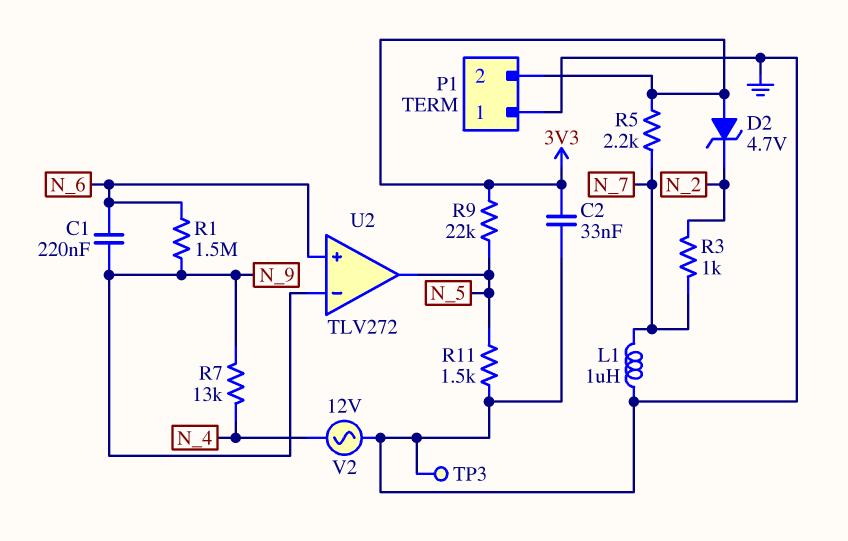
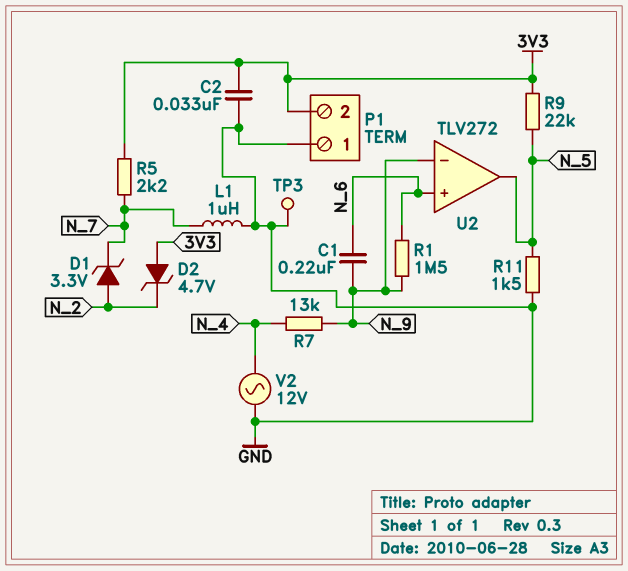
D1: none -> zener 3.3V (A N_2, K N_7)
R3: 1k (N_2, N_7) -> none

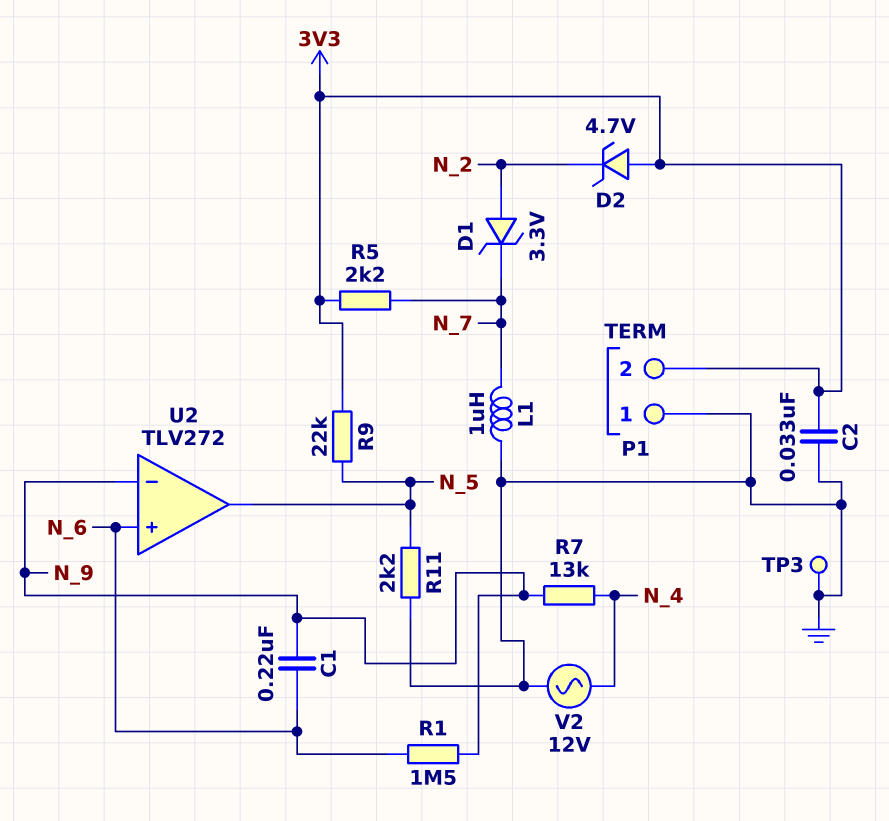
R11: 1.5k (GND, N_5) -> 2.2k (GND, N_5)

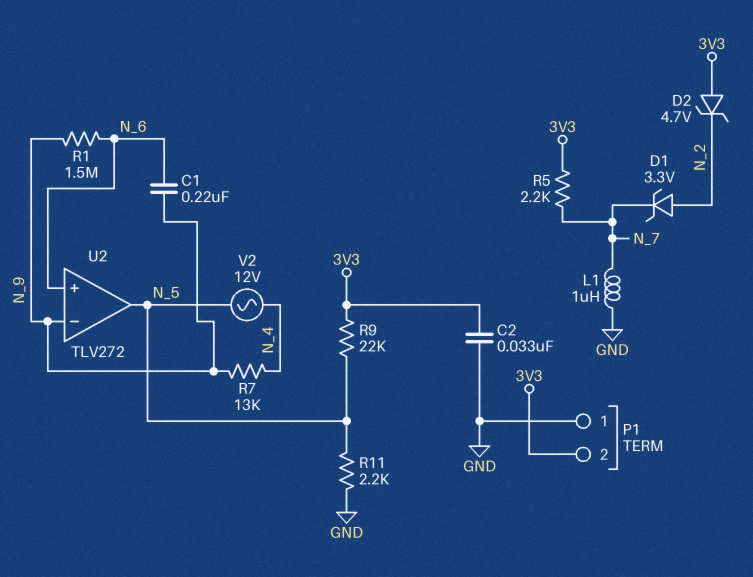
TP3: test point (GND) -> none
V2: AC 12V (GND, N_4) -> AC 12V (N_4, N_5)

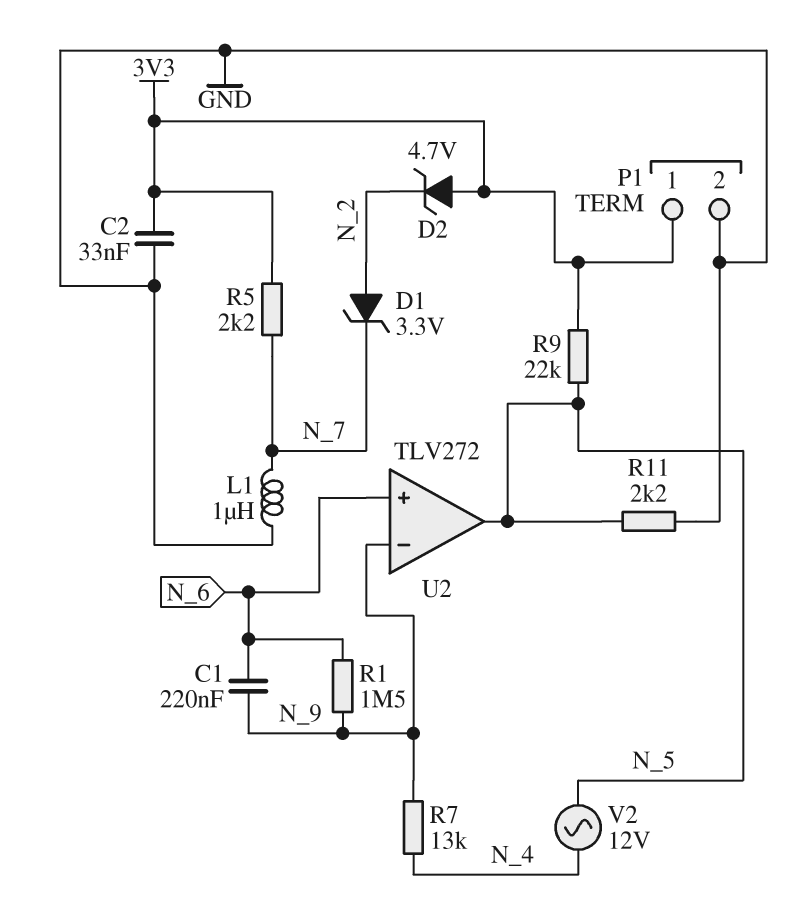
P1 pin 1: GND -> 3V3
P1 pin 2: 3V3 -> GND

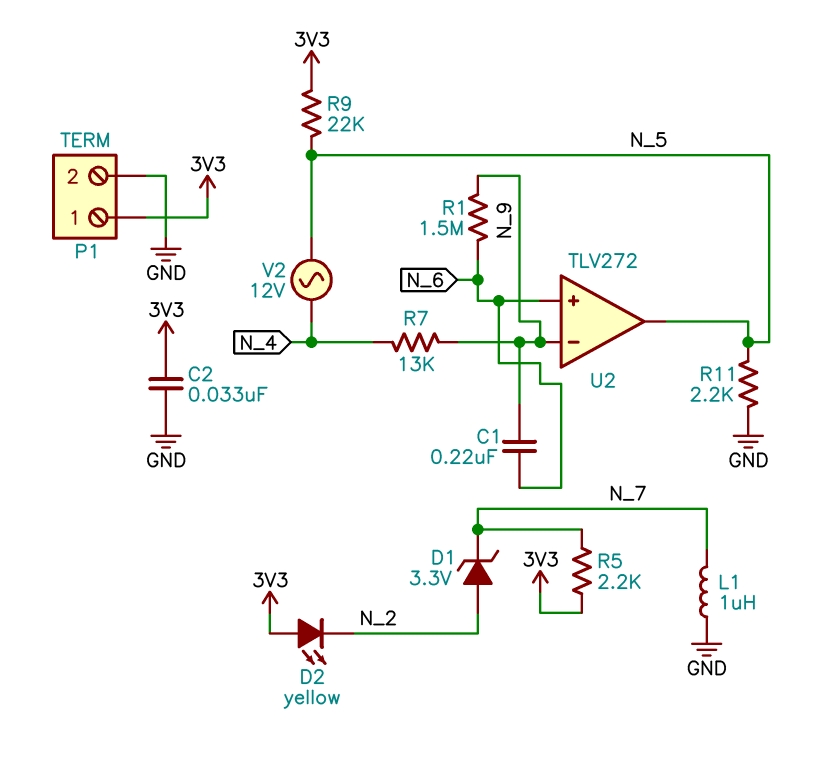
D2: zener 4.7V (A 3V3, K N_2) -> LED yellow (A 3V3, K N_2)

